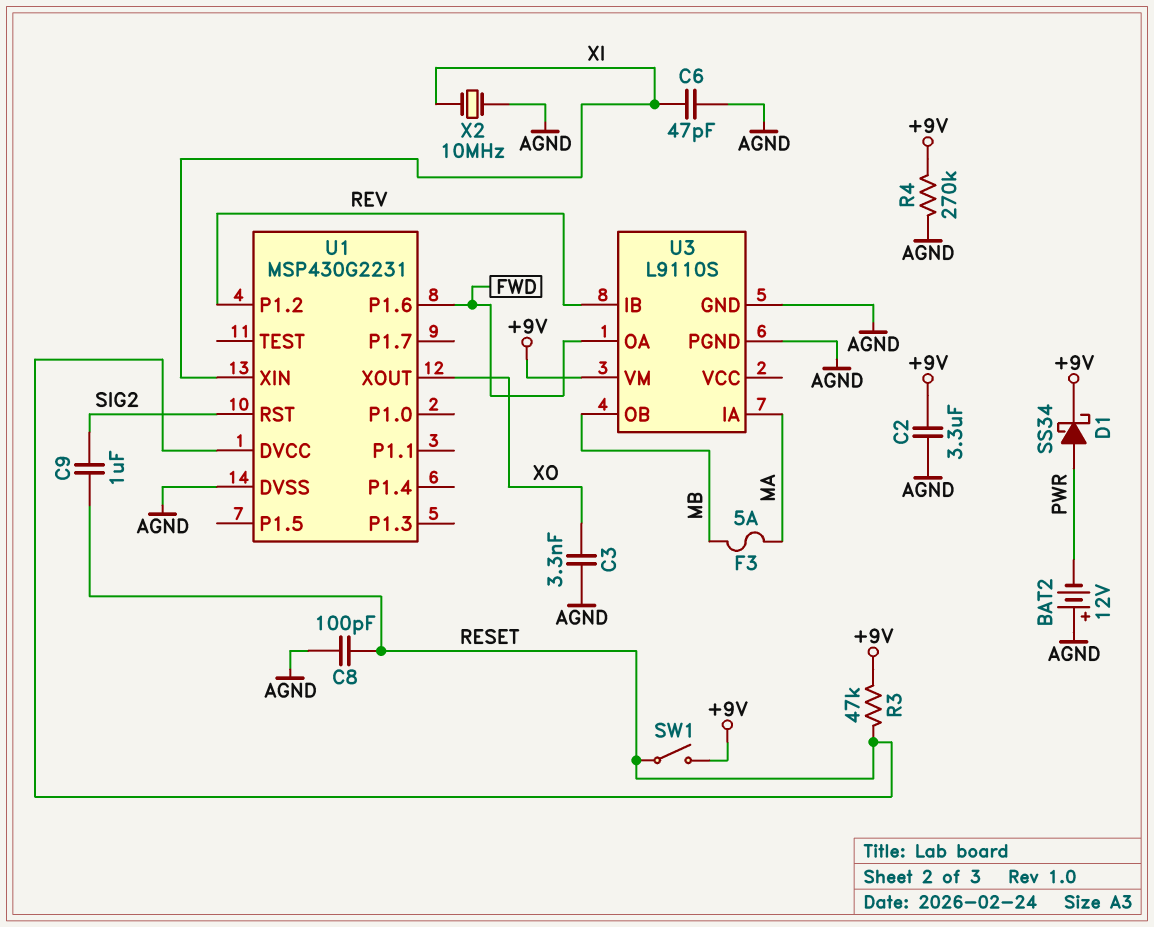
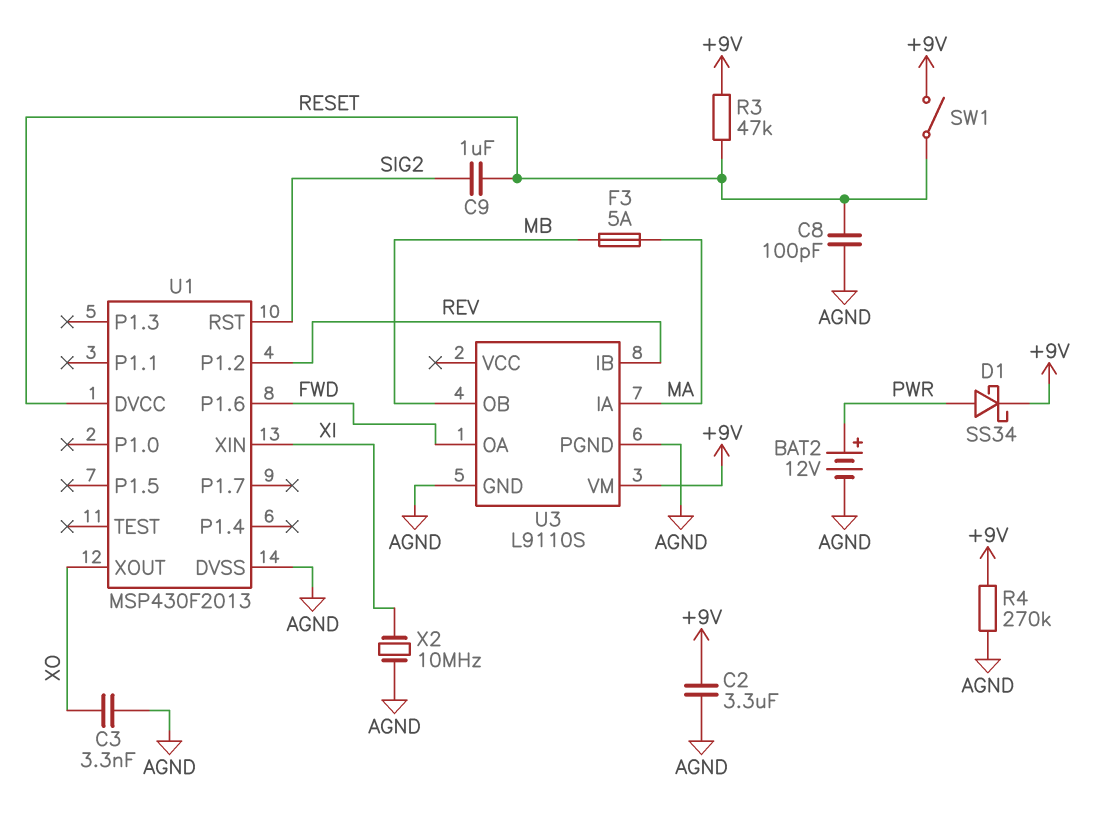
BAT2: 12V (plus AGND, minus PWR) -> 12V (plus PWR, minus AGND)
C6: 47pF (AGND, XI) -> none
U1: MSP430G2231 -> MSP430F2013

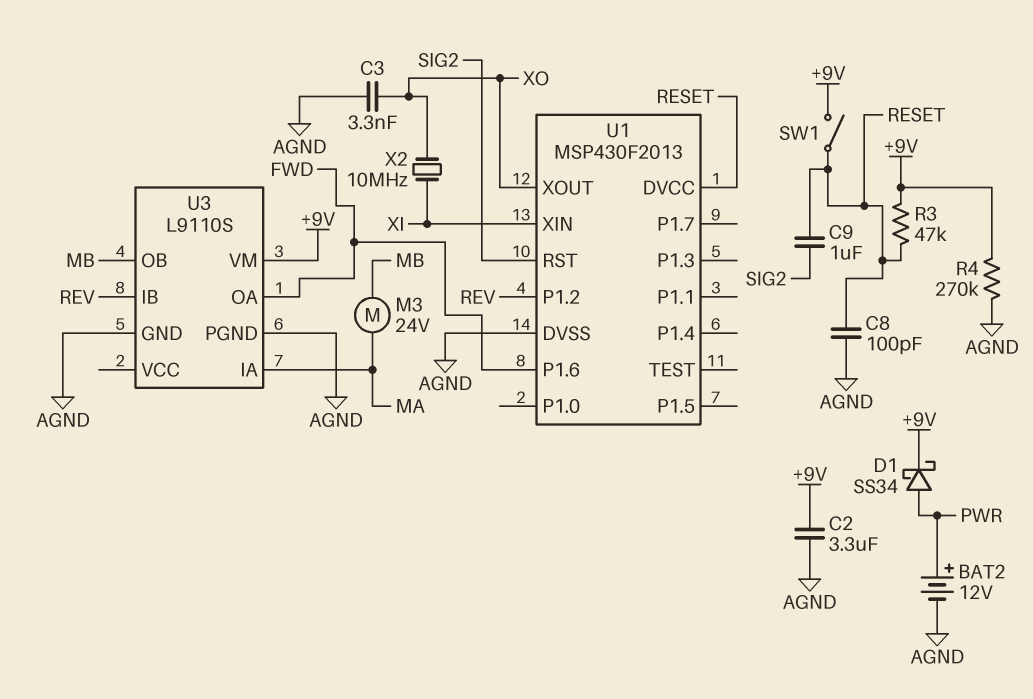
F3: 5A (MA, MB) -> none
M3: none -> motor 24V (MA, MB)
X2: 10MHz (AGND, XI) -> 10MHz (XI, XO)

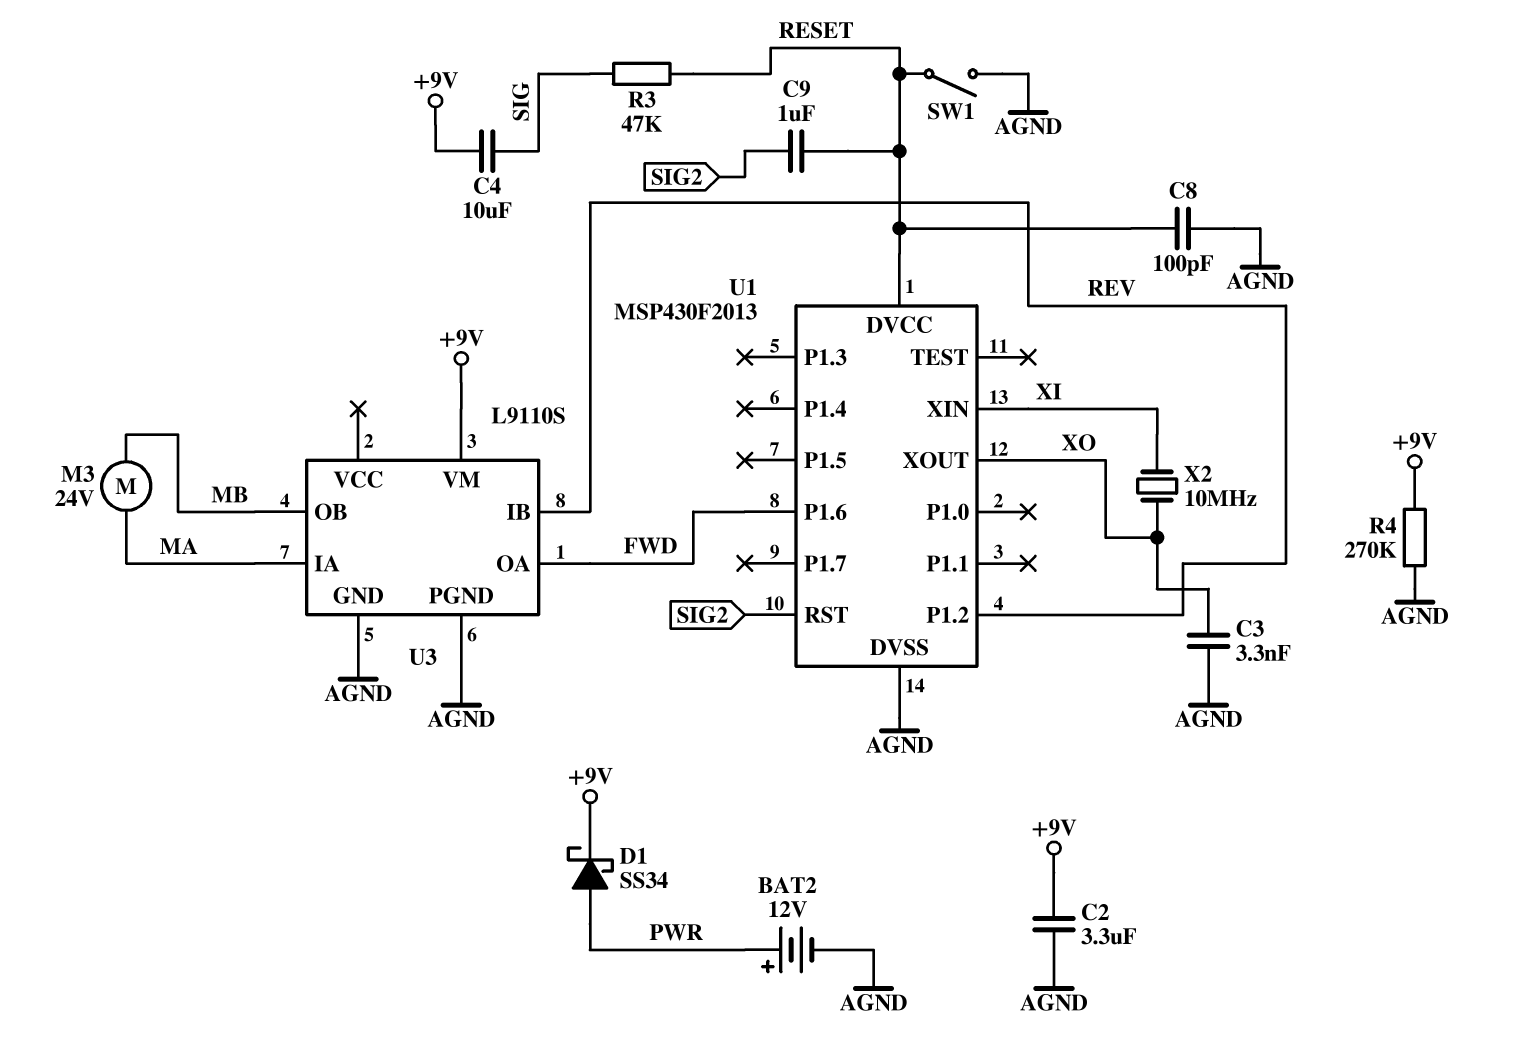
C4: none -> 10uF (+9V, SIG)
R3: 47k (+9V, RESET) -> 47k (RESET, SIG)
SW1: switch (+9V, RESET) -> switch (AGND, RESET)

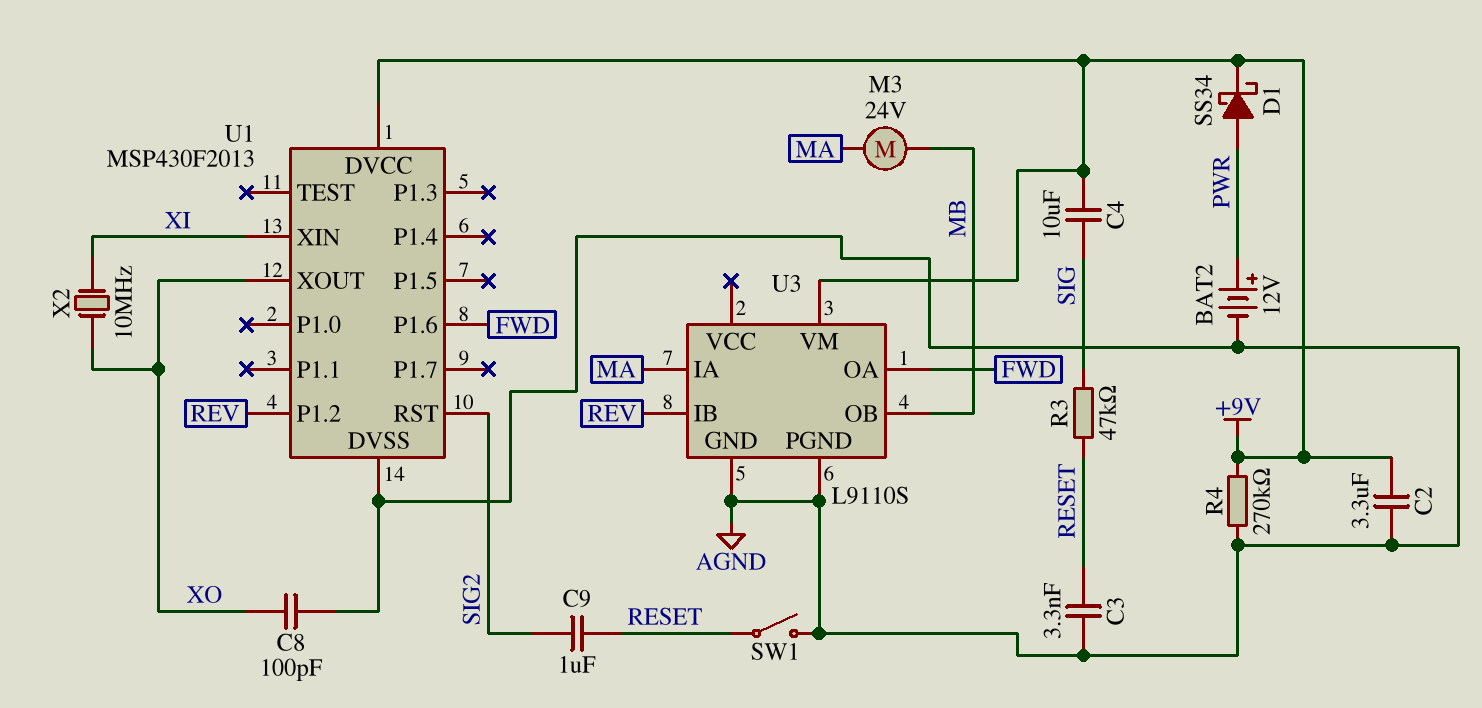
C3: 3.3nF (AGND, XO) -> 3.3nF (AGND, RESET)
C8: 100pF (AGND, RESET) -> 100pF (AGND, XO)
U1 pin DVCC: RESET -> +9V

